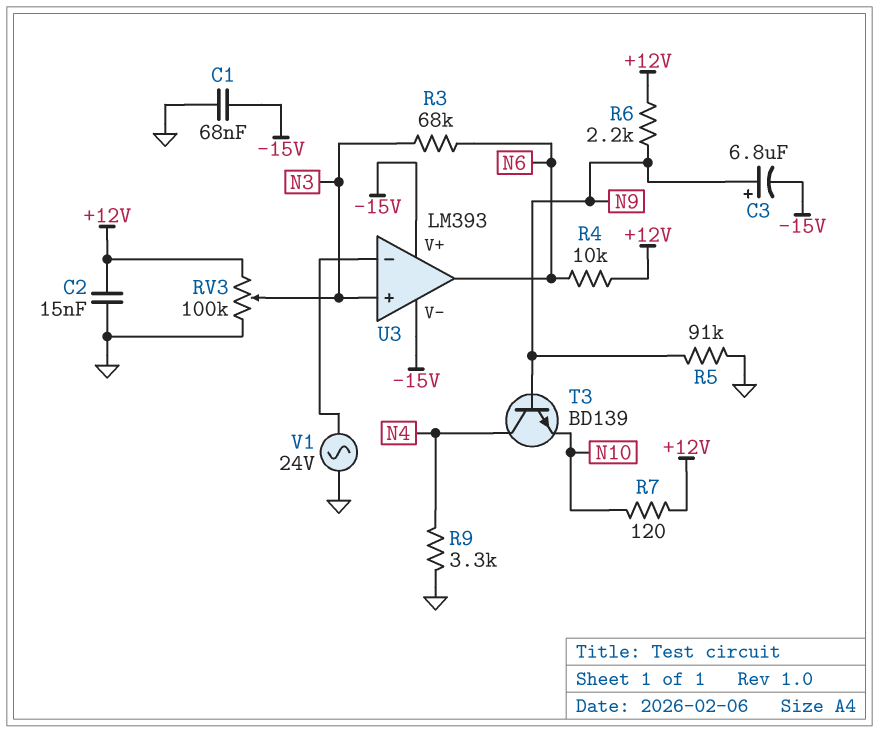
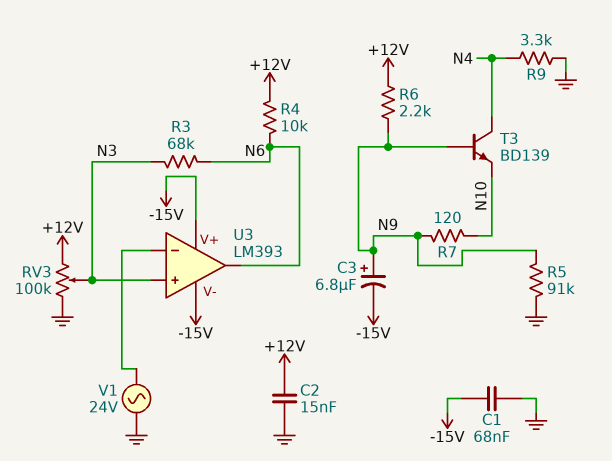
R7: 120 (+12V, N10) -> 120 (N9, N10)

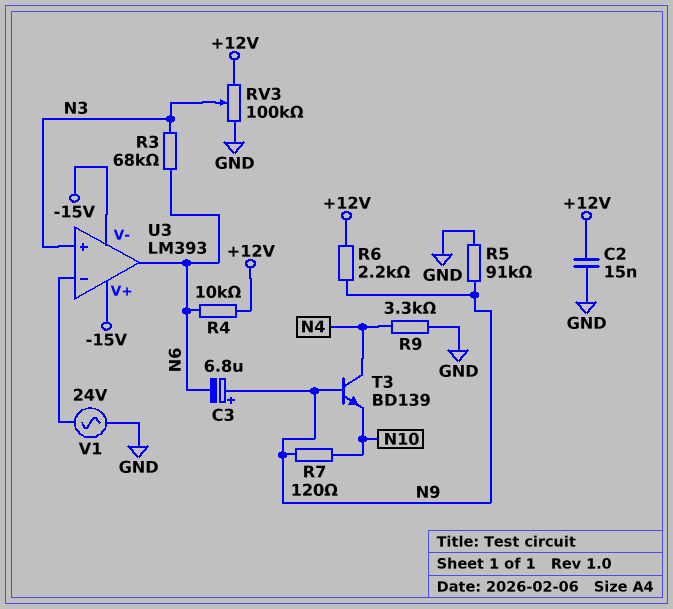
C1: 68nF (-15V, GND) -> none
C3: 6.8uF (plus N9, minus -15V) -> 6.8uF (plus N9, minus N6)

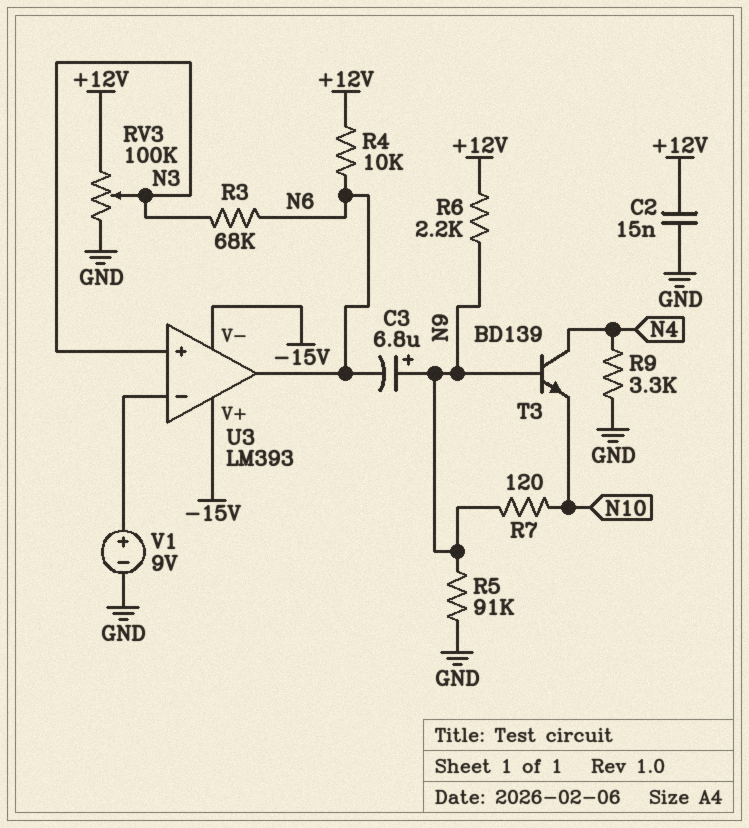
V1: AC 24V (GND, U3/in-) -> 9V (plus U3/in-, minus GND)

